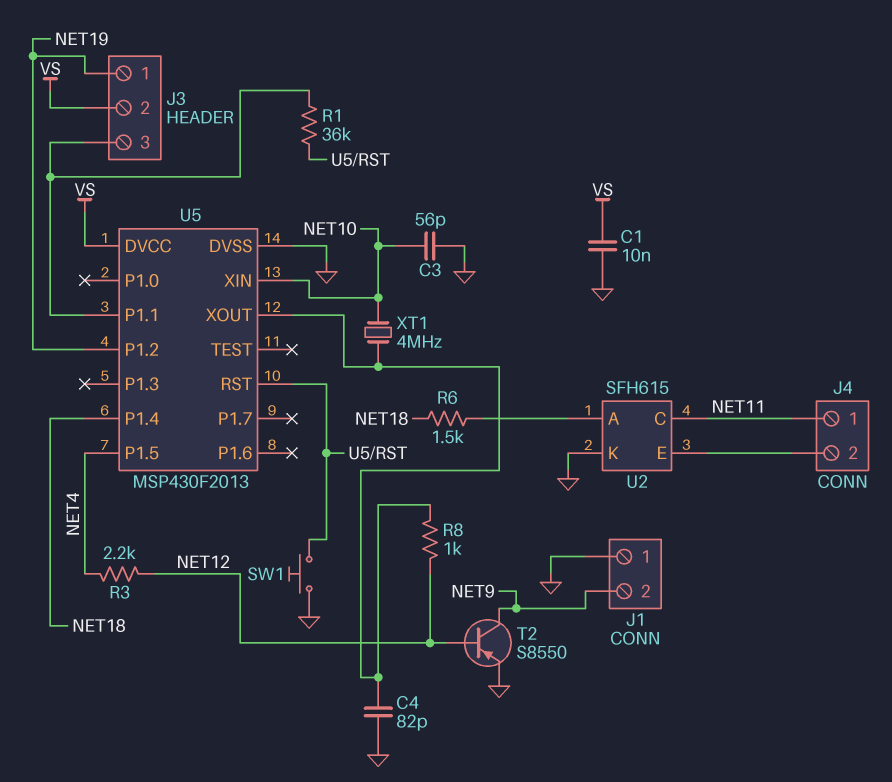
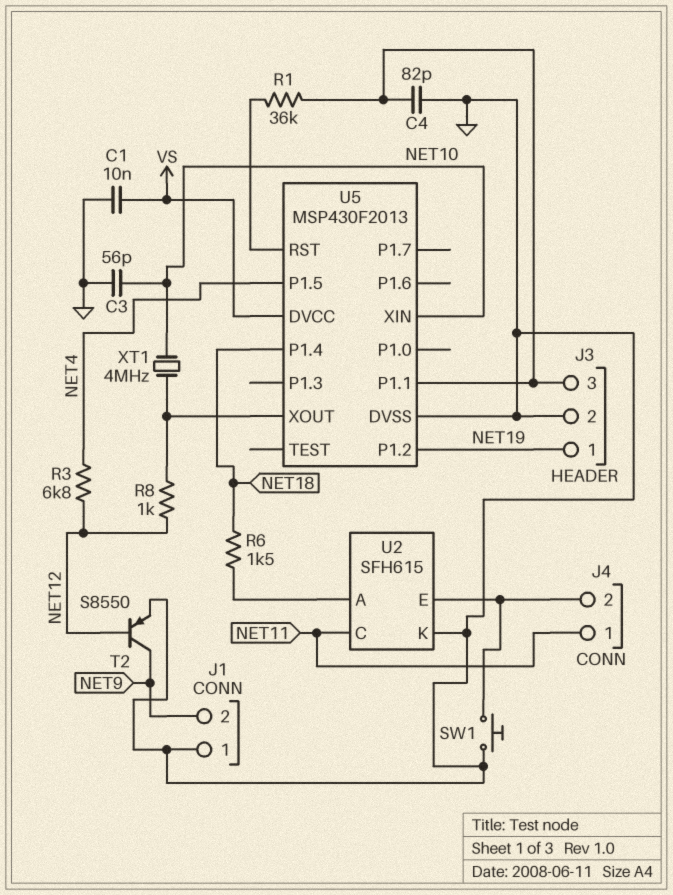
C4: 82pF (GND, U5/XOUT) -> 82pF (GND, J3/3)
J3 pin 2: VS -> GND
R3: 2.2k (NET4, NET12) -> 6.8k (NET4, NET12)
SW1: button (GND, U5/RST) -> button (GND, J4/2)

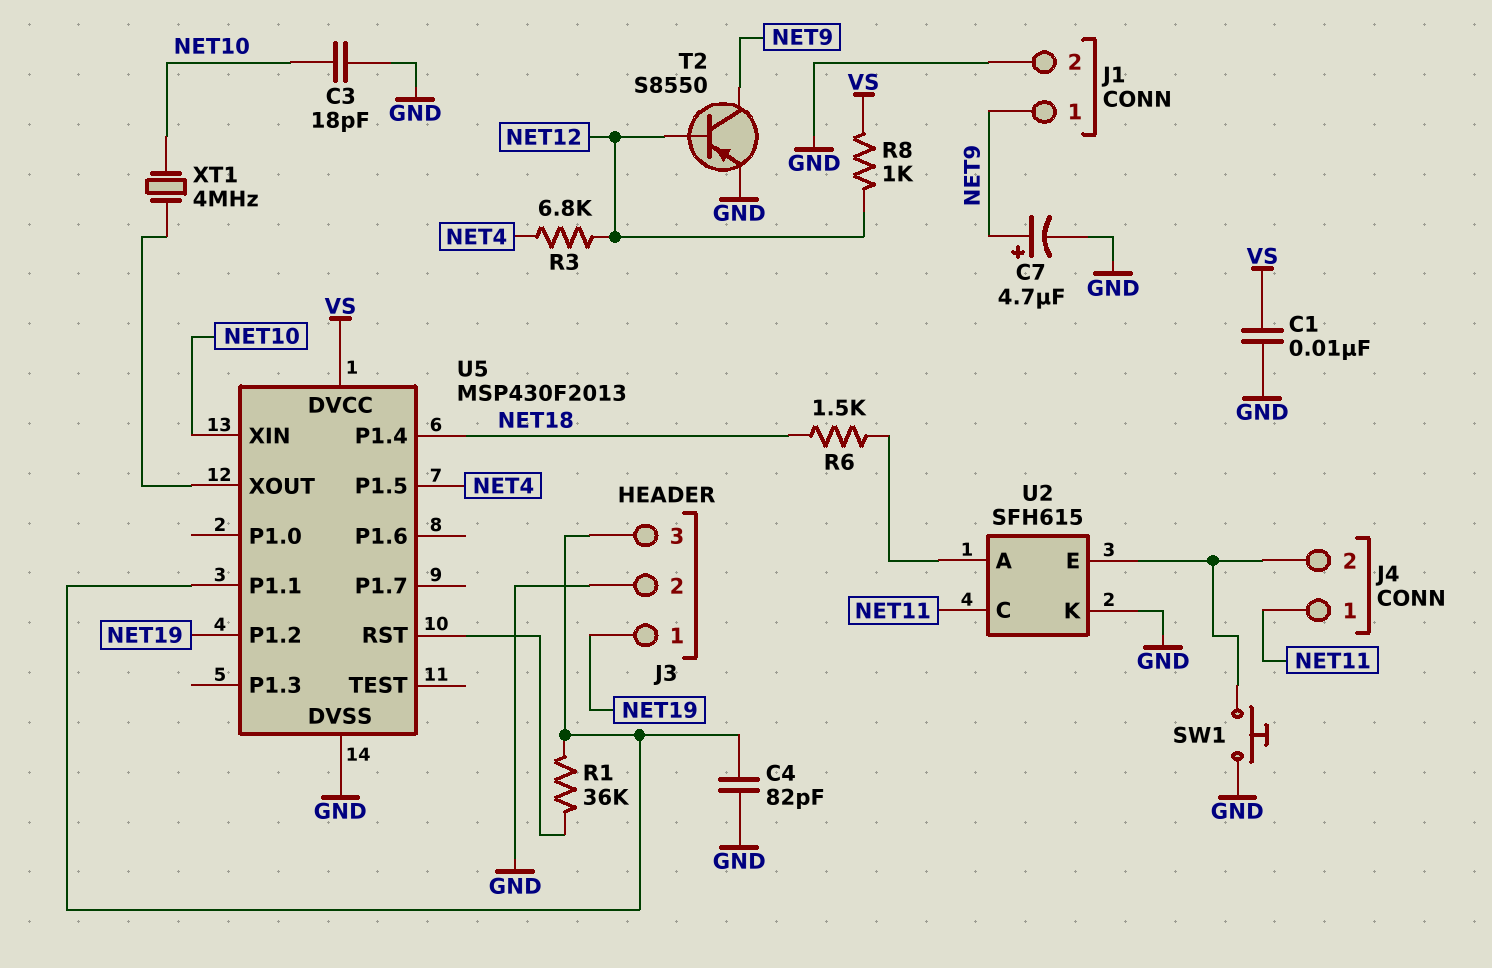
C3: 56pF (GND, NET10) -> 18pF (GND, NET10)
C7: none -> 4.7uF (plus NET9, minus GND)
J1 pin 1: GND -> NET9
J1 pin 2: NET9 -> GND
R8: 1k (NET12, U5/XOUT) -> 1k (NET12, VS)

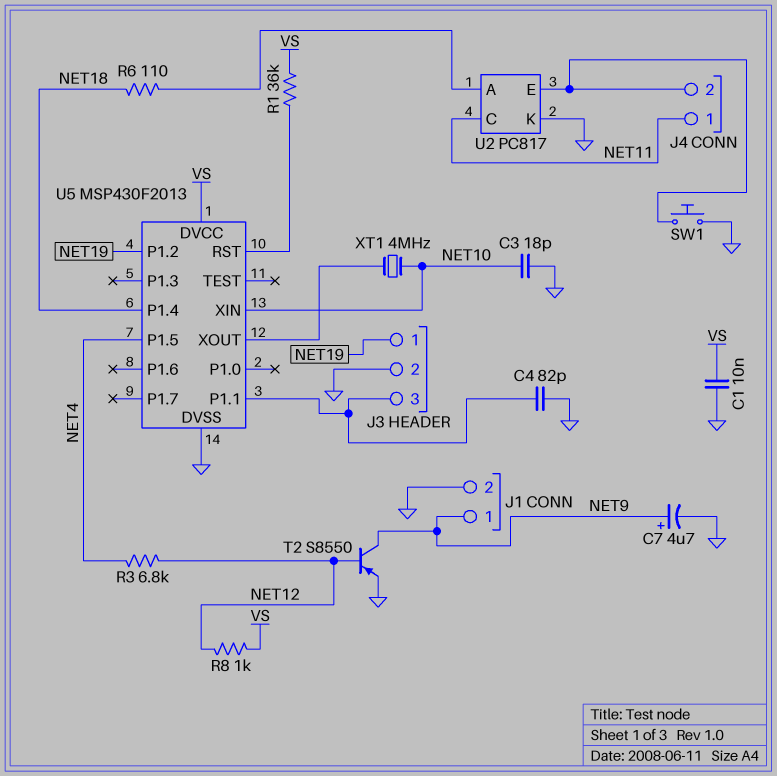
R1: 36k (J3/3, U5/RST) -> 36k (U5/RST, VS)
R6: 1.5k (NET18, U2/A) -> 110 (NET18, U2/A)
U2: SFH615 -> PC817

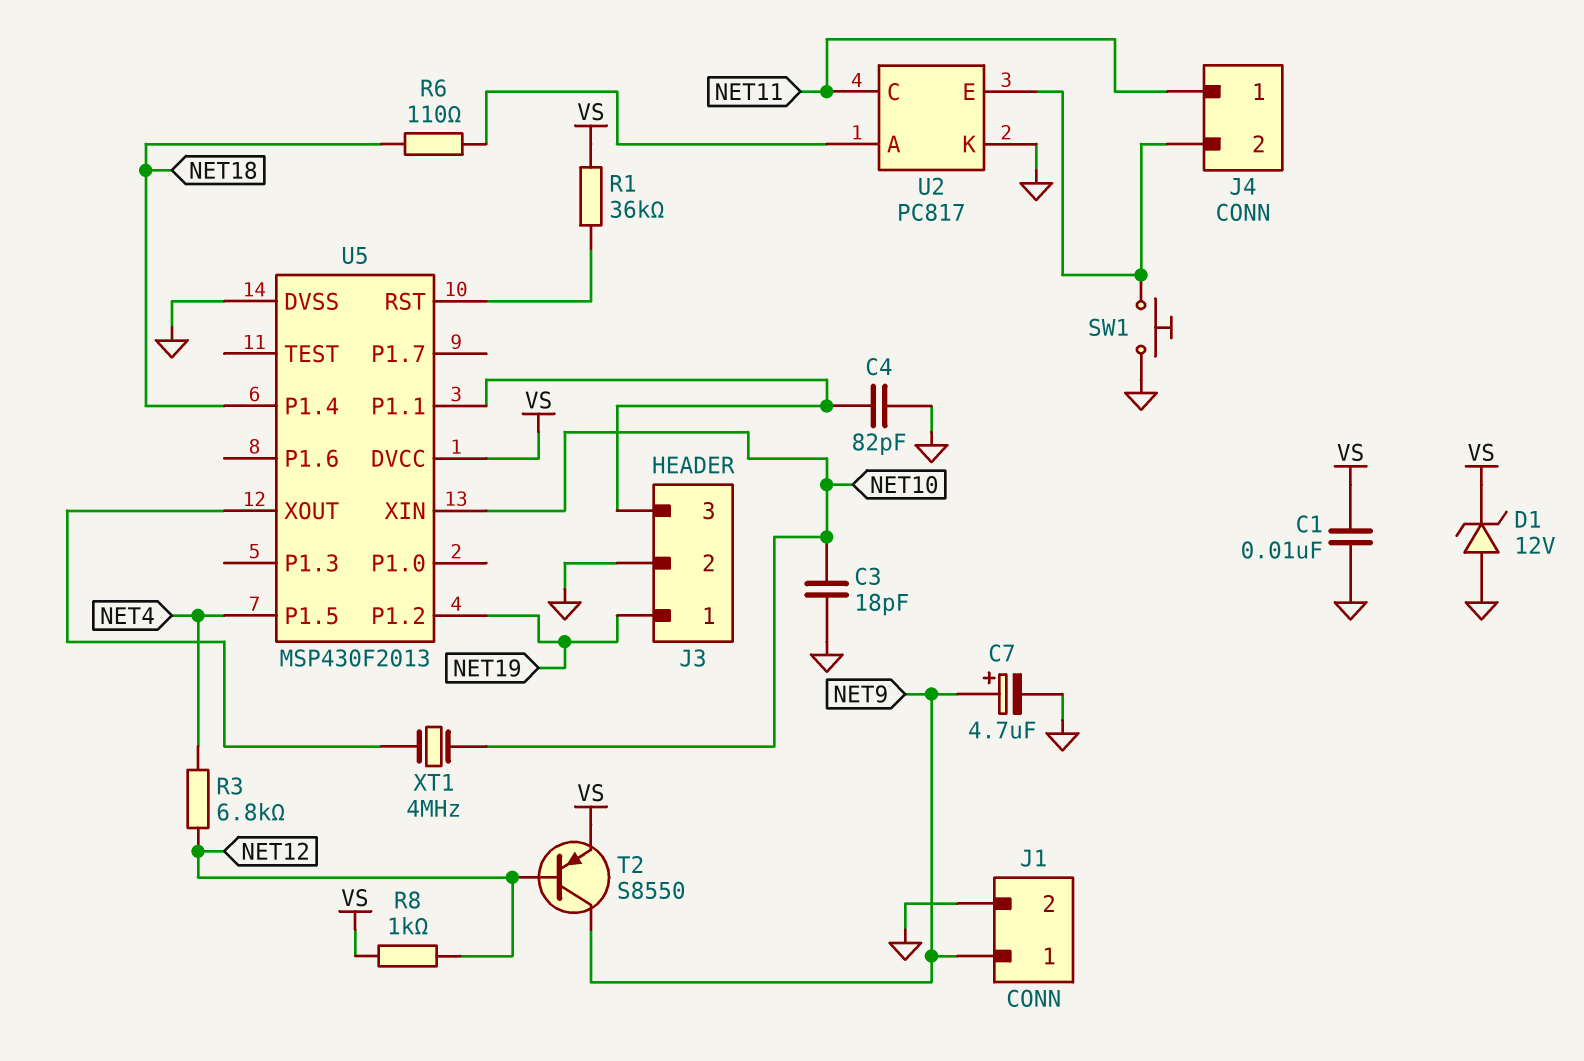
D1: none -> zener 12V (A GND, K VS)
T2: PNP S8550 (B NET12, C NET9, E GND) -> PNP S8550 (B NET12, C NET9, E VS)

